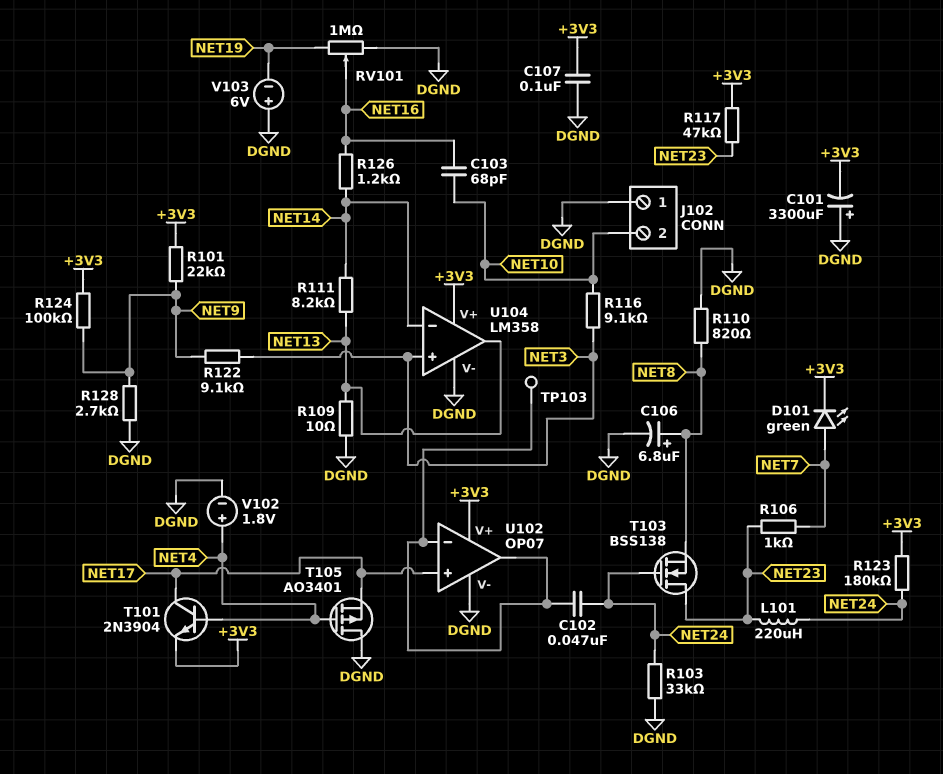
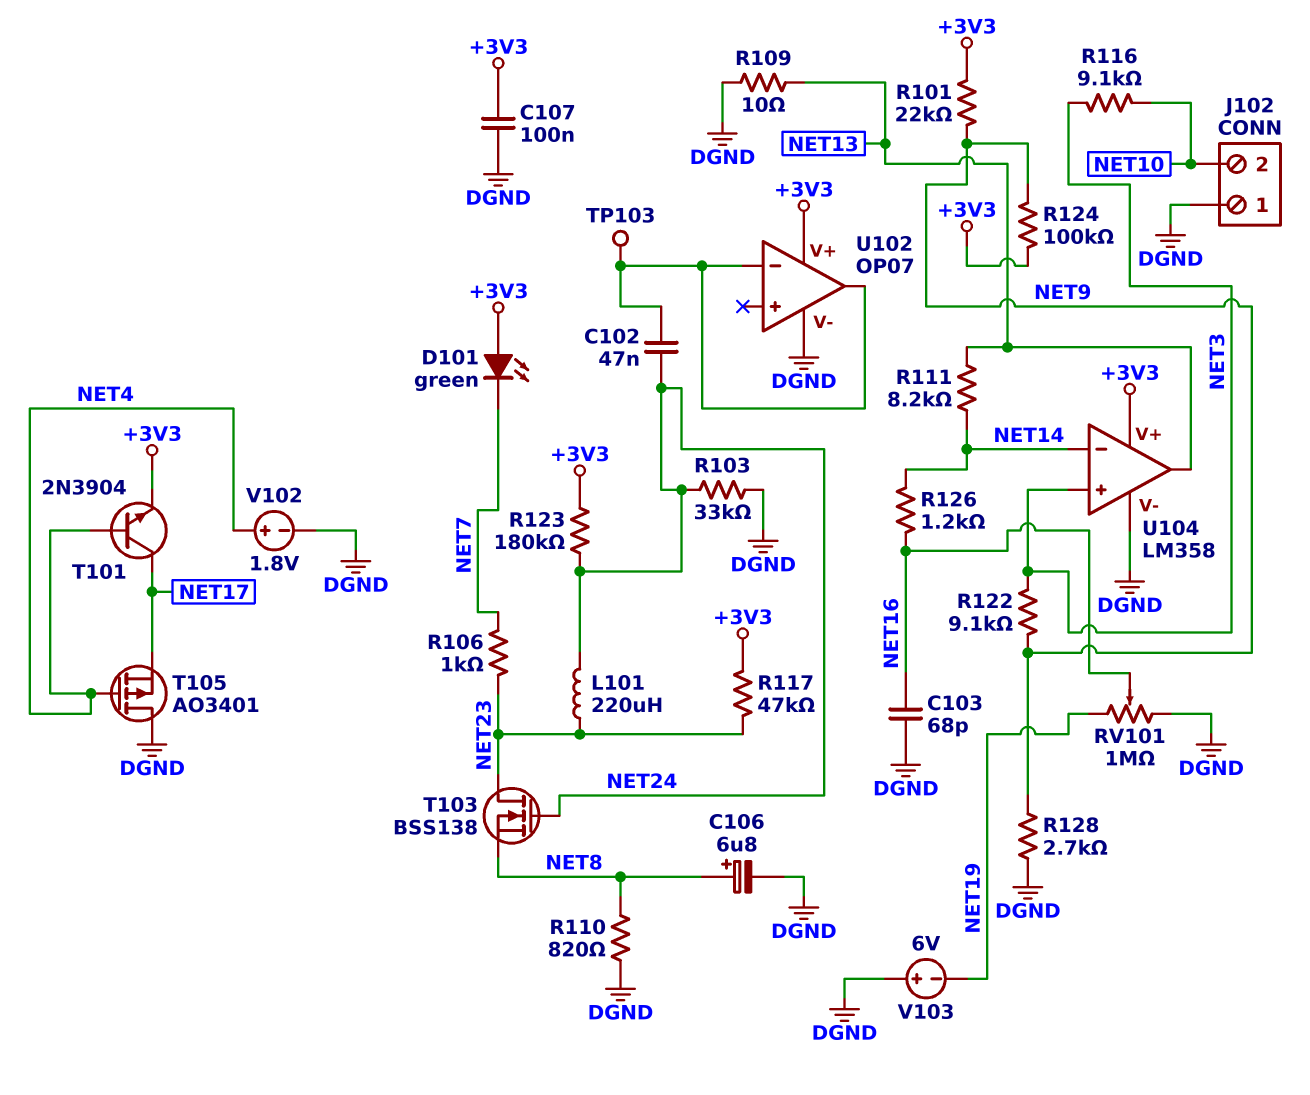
C101: 3300uF (plus DGND, minus +3V3) -> none
C103: 68pF (NET10, NET16) -> 68pF (DGND, NET16)
D101: LED green (A NET7, K +3V3) -> LED green (A +3V3, K NET7)
U102 pin in+: NET17 -> none

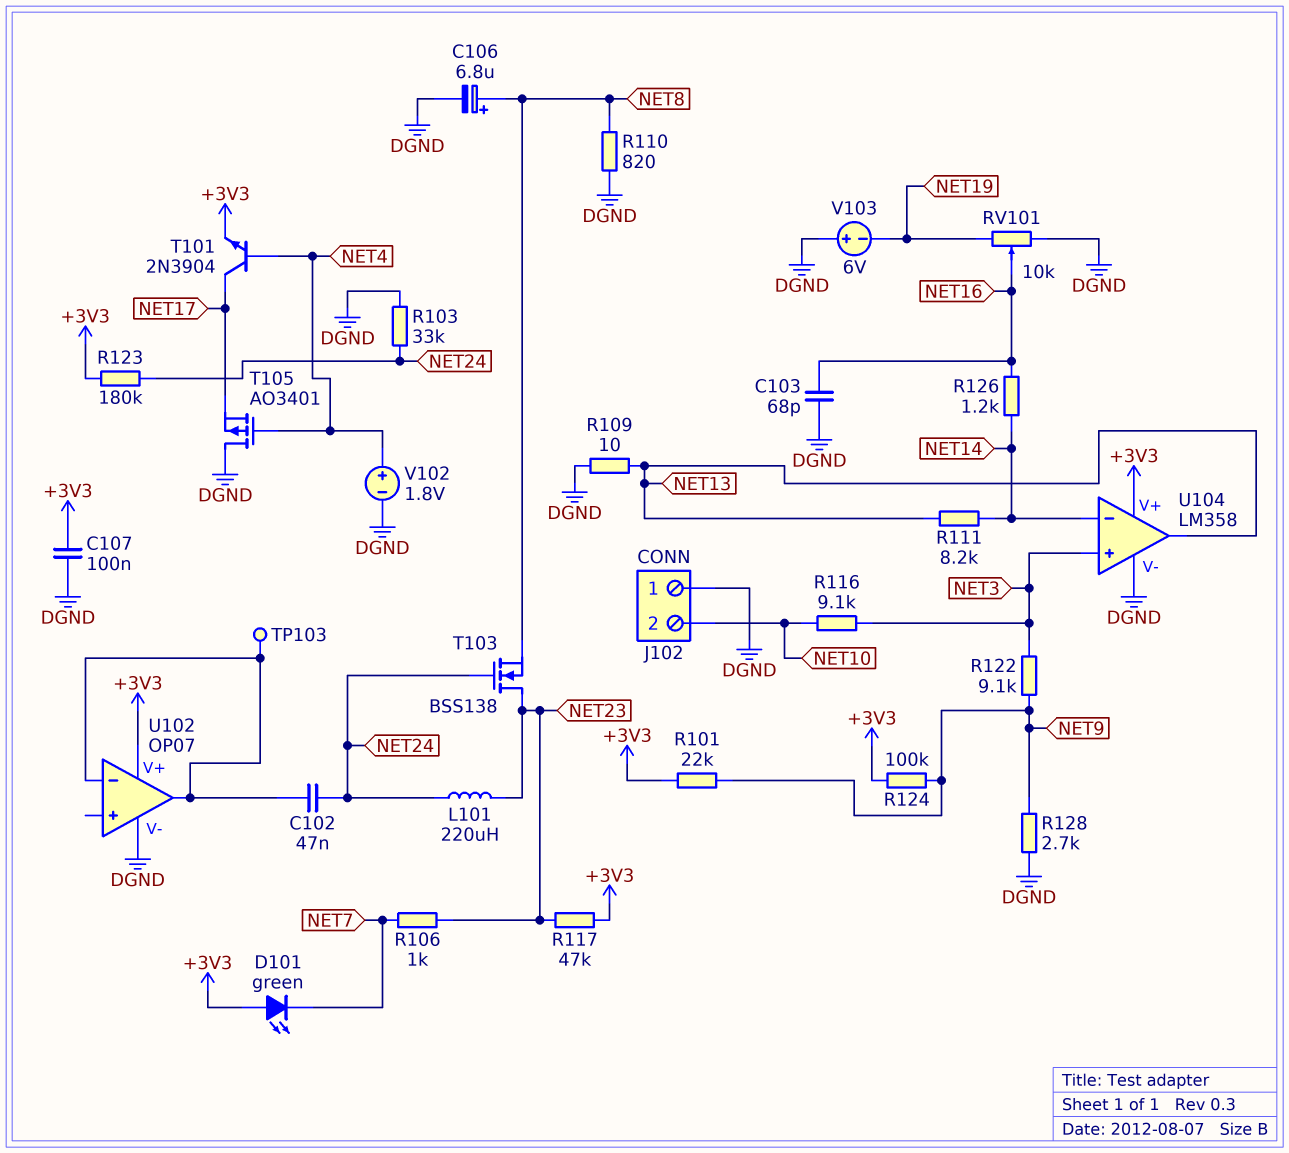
RV101: 1M (DGND, NET19, wiper NET16) -> 10k (DGND, NET19, wiper NET16)

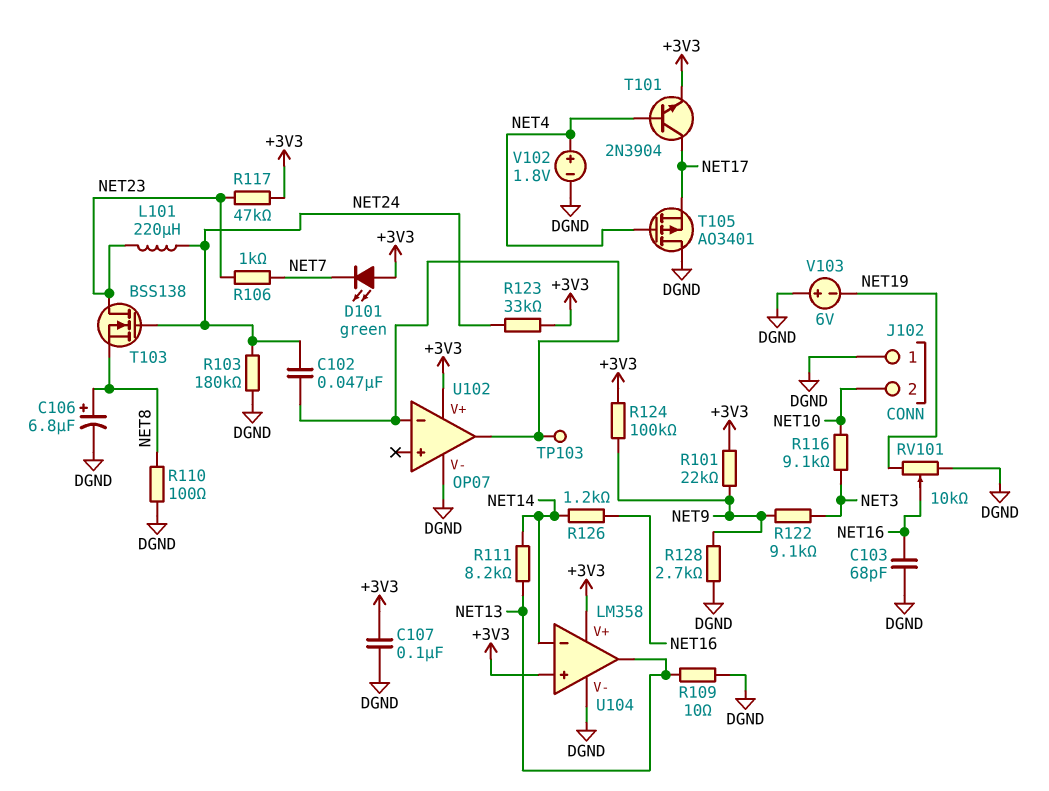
R103: 33k (DGND, NET24) -> 180k (DGND, NET24)
R110: 820 (DGND, NET8) -> 100 (DGND, NET8)
R123: 180k (+3V3, NET24) -> 33k (+3V3, NET24)
U104 pin in+: NET3 -> +3V3

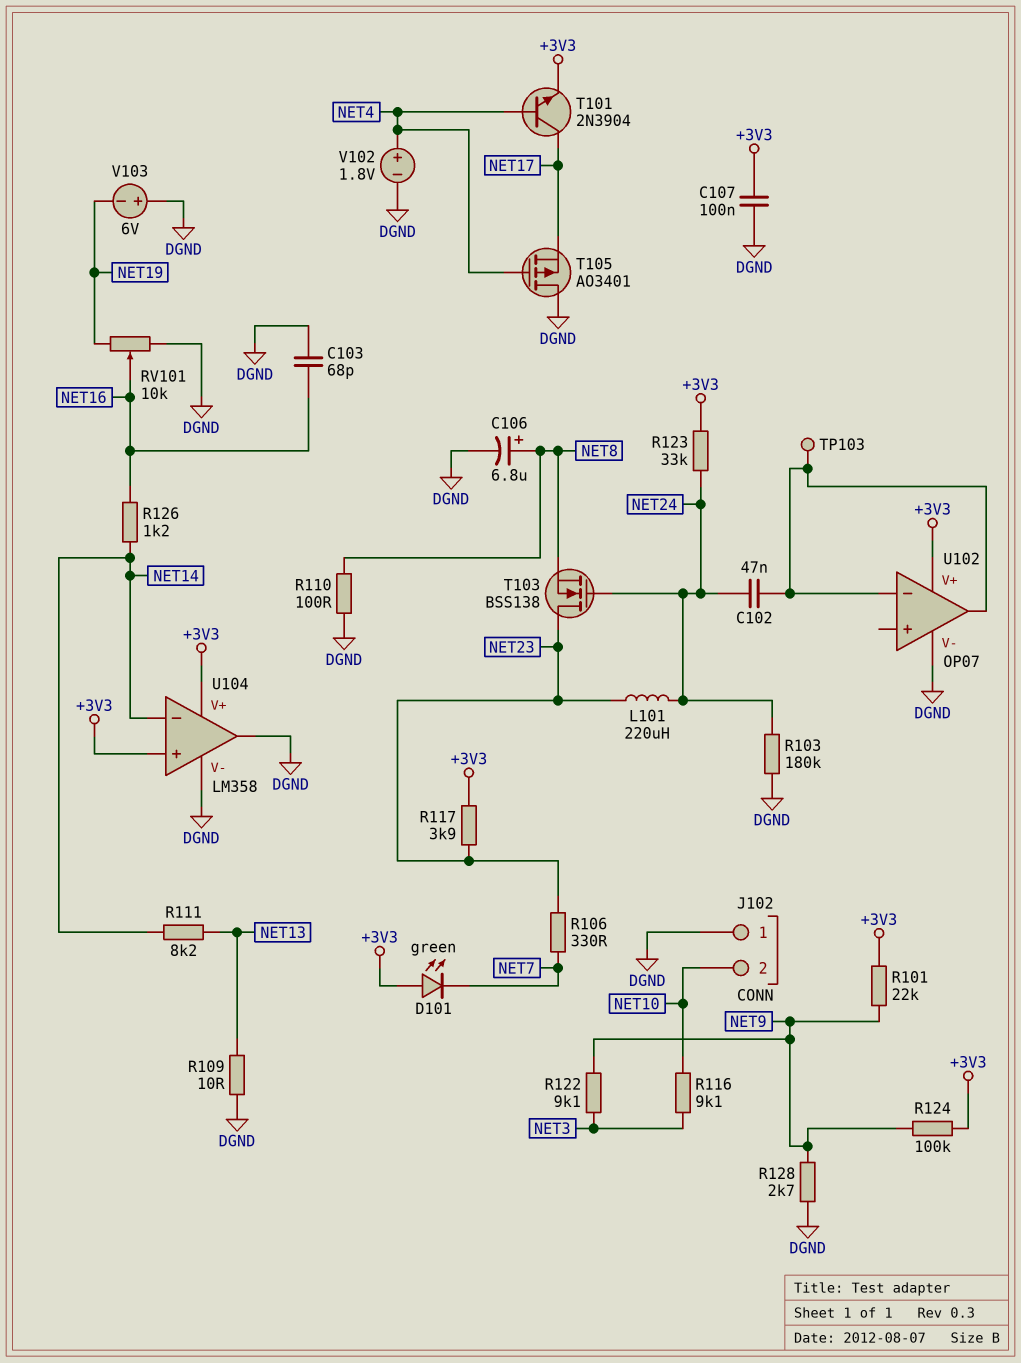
R106: 1k (NET7, NET23) -> 330 (NET7, NET23)
R117: 47k (+3V3, NET23) -> 3.9k (+3V3, NET23)
U104 pin out: NET13 -> DGND

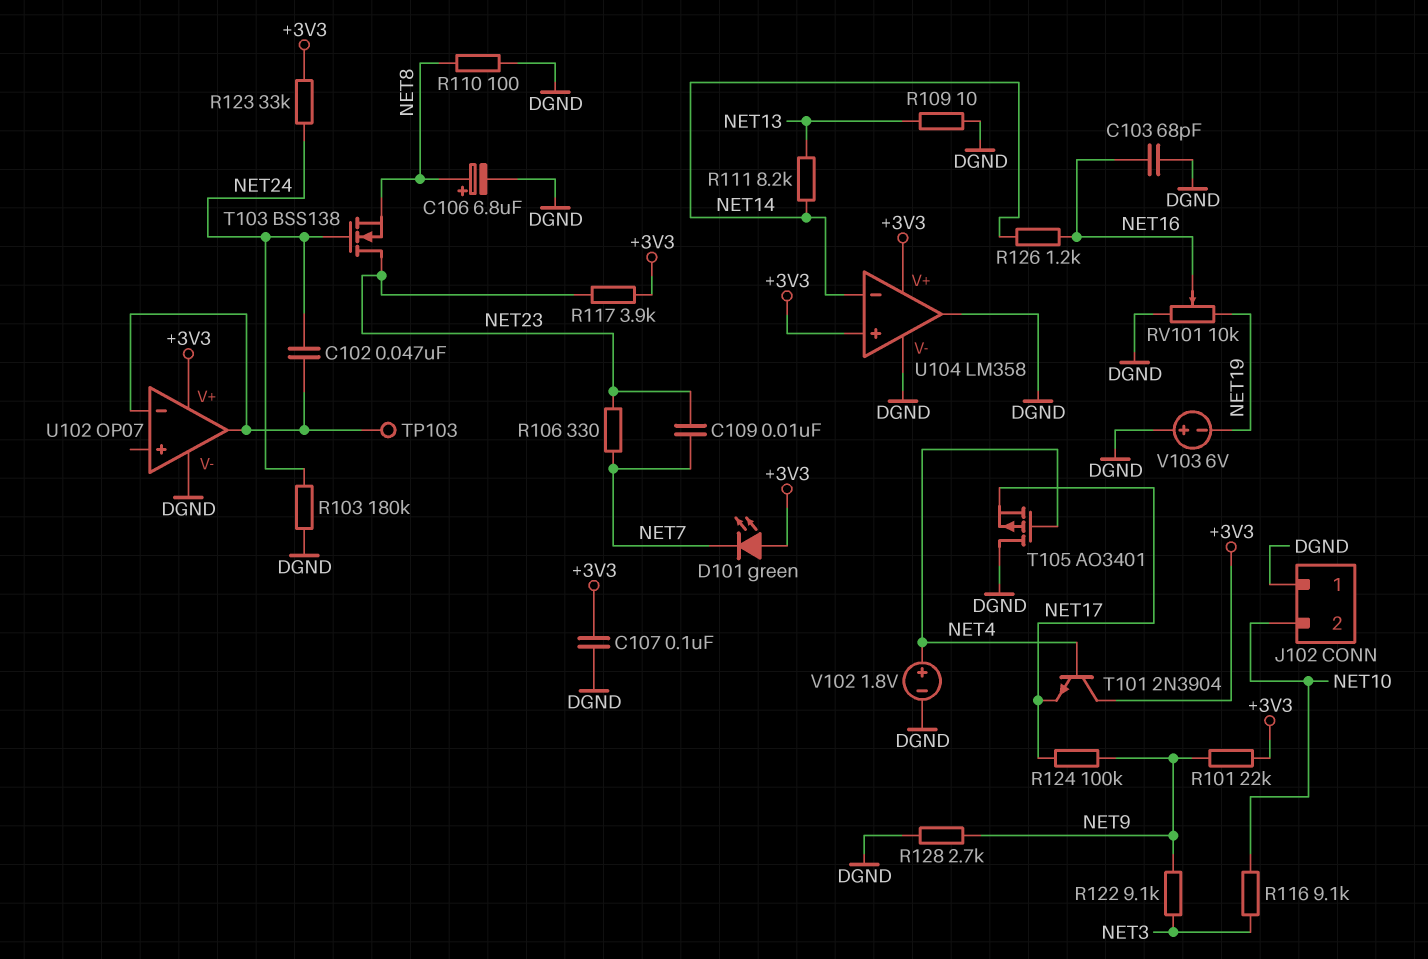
C109: none -> 10nF (NET7, NET23)
L101: 220uH (NET23, NET24) -> none
R124: 100k (+3V3, NET9) -> 100k (NET9, NET17)
T101: NPN 2N3904 (B NET4, C NET17, E +3V3) -> NPN 2N3904 (B NET4, C +3V3, E NET17)

